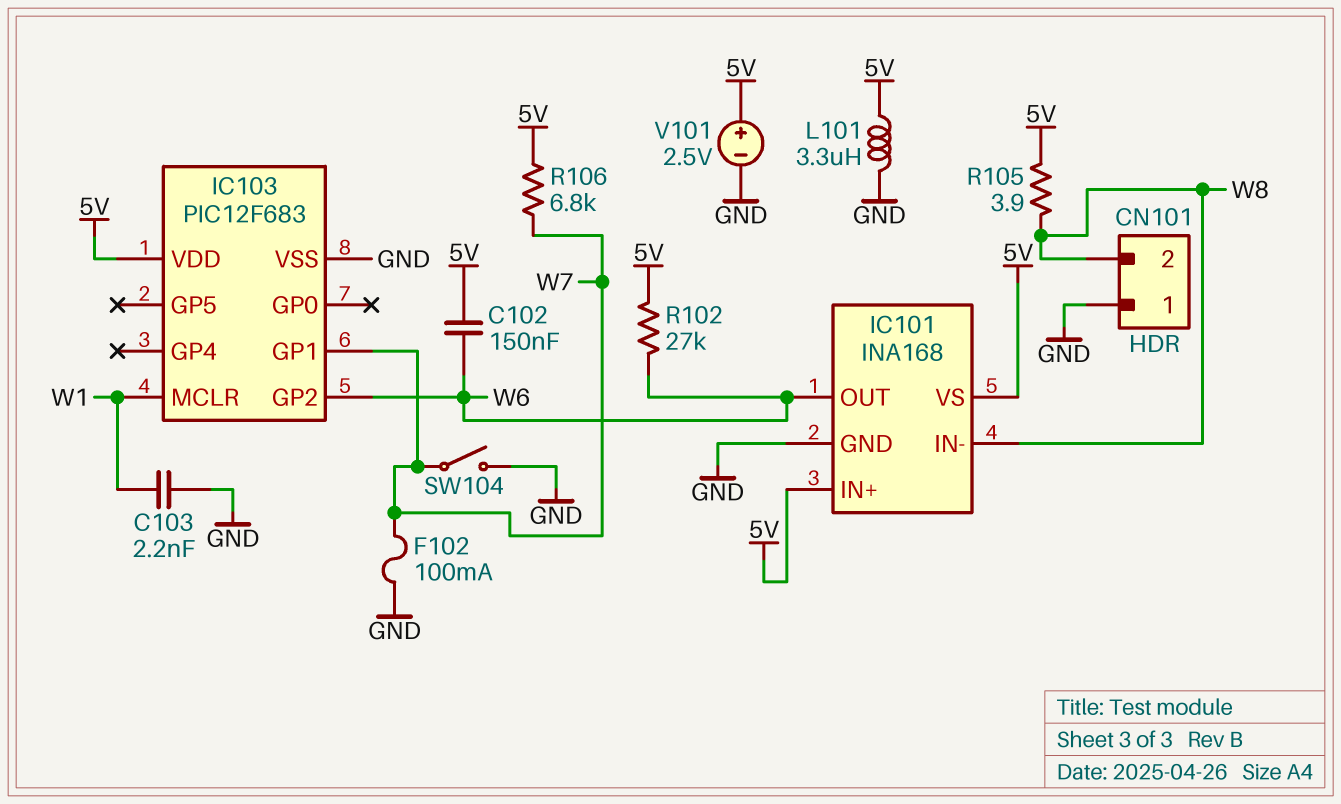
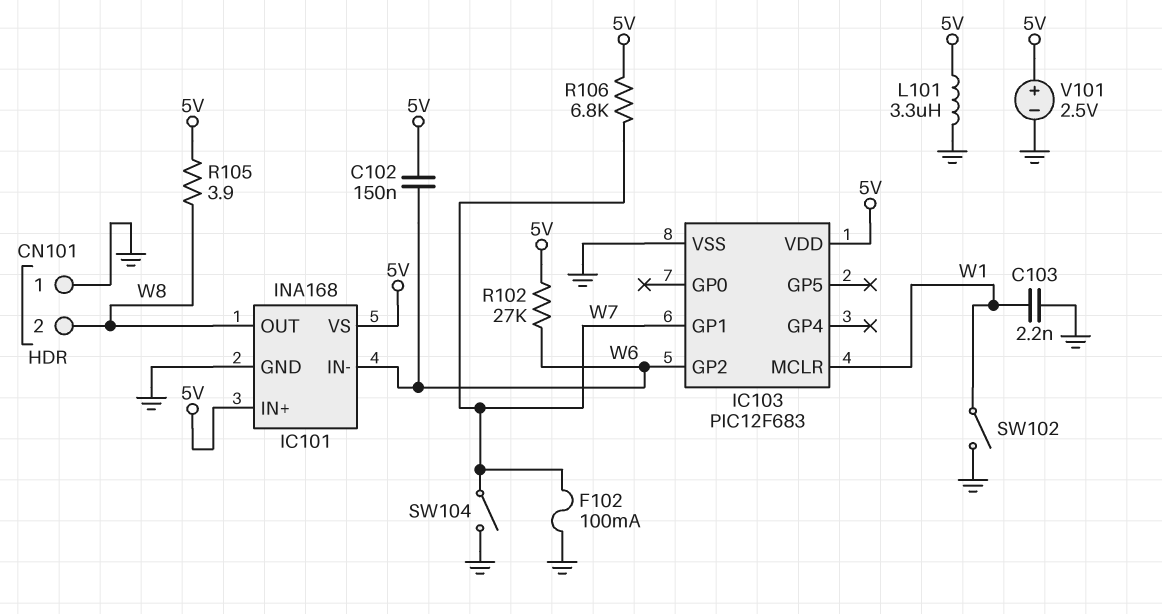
IC101 pin IN-: W8 -> W6
IC101 pin OUT: W6 -> W8
SW102: none -> switch (GND, W1)

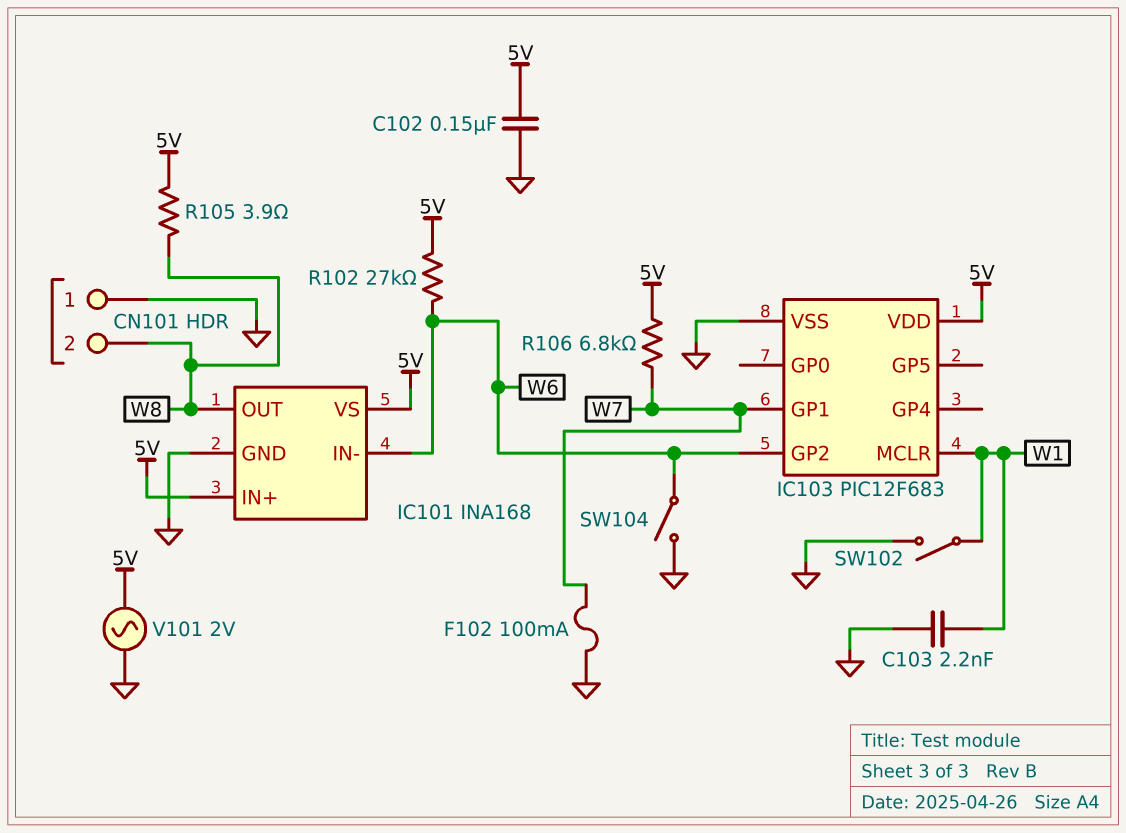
C102: 150nF (5V, W6) -> 150nF (5V, GND)
L101: 3.3uH (5V, GND) -> none
SW104: switch (GND, W7) -> switch (GND, W6)
V101: 2.5V (plus 5V, minus GND) -> AC 2V (5V, GND)

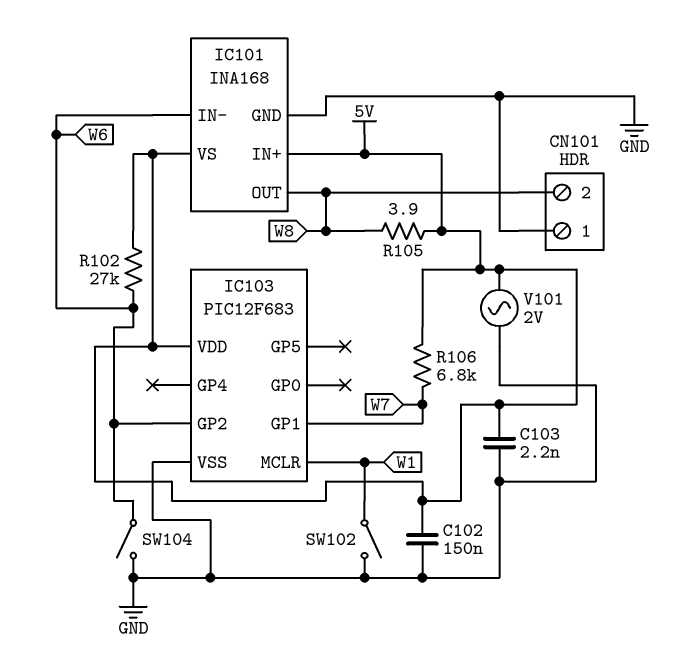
C103: 2.2nF (GND, W1) -> 2.2nF (5V, GND)
F102: 100mA (GND, W7) -> none

